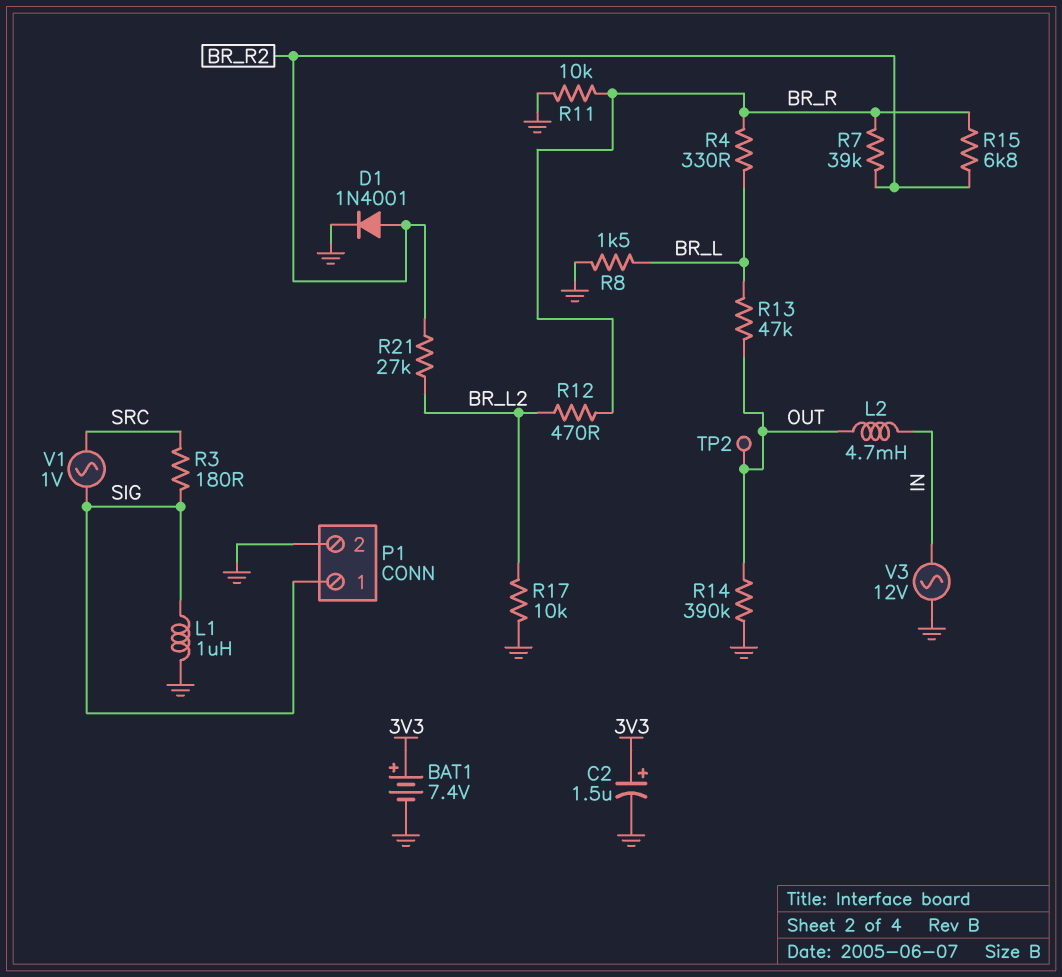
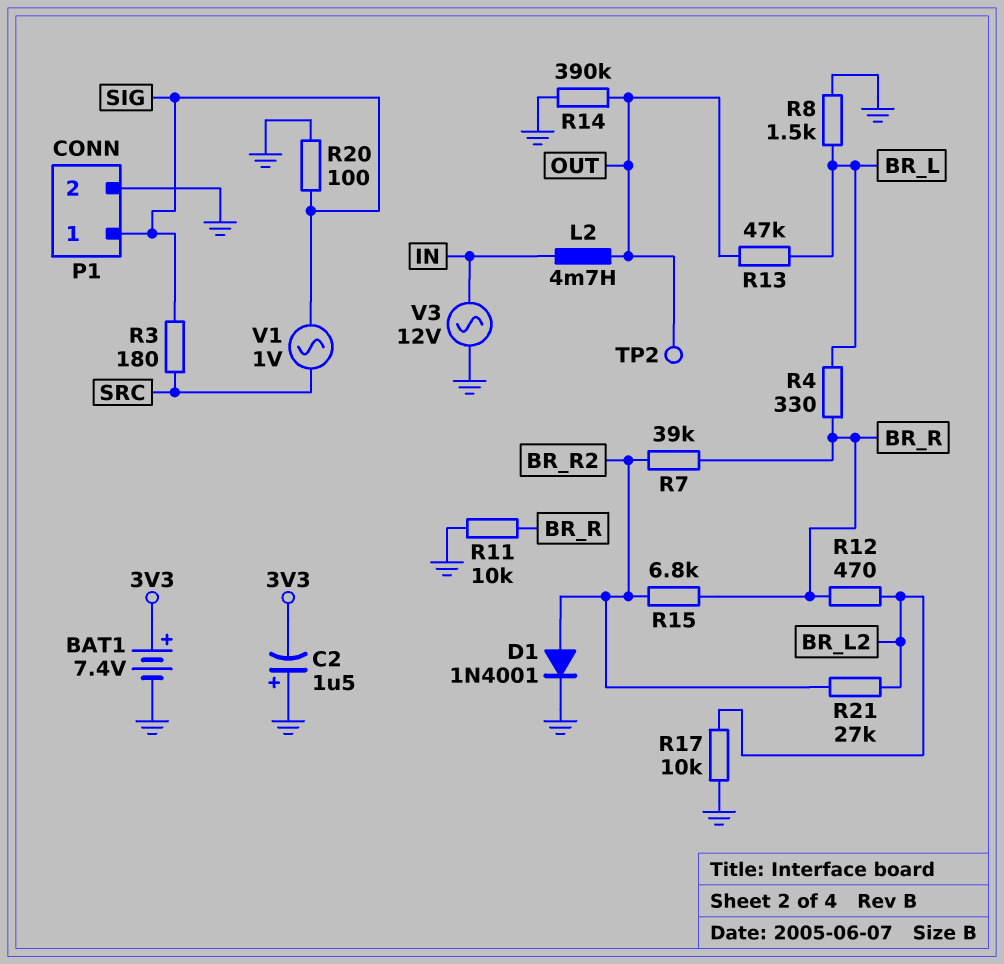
C2: 1.5uF (plus 3V3, minus GND) -> 1.5uF (plus GND, minus 3V3)
L1: 1uH (GND, SIG) -> none
R20: none -> 100 (GND, SIG)

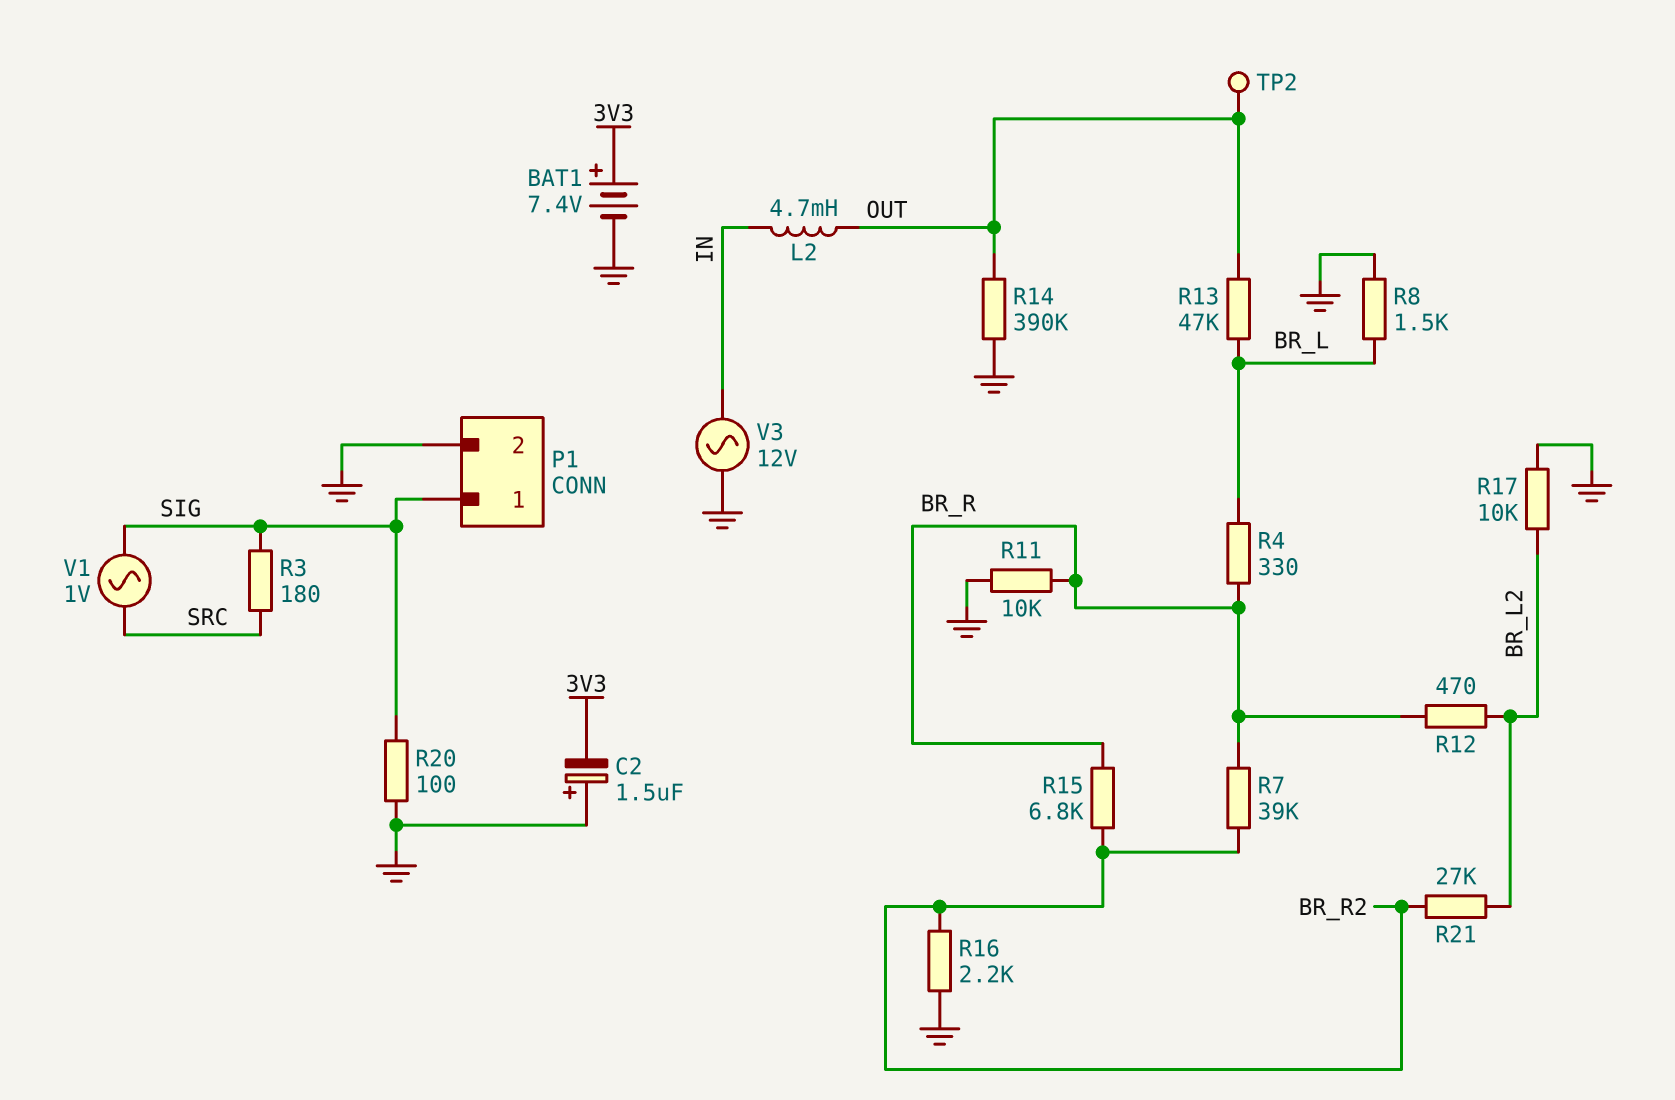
D1: diode 1N4001 (A BR_R2, K GND) -> none
R16: none -> 2.2k (BR_R2, GND)

